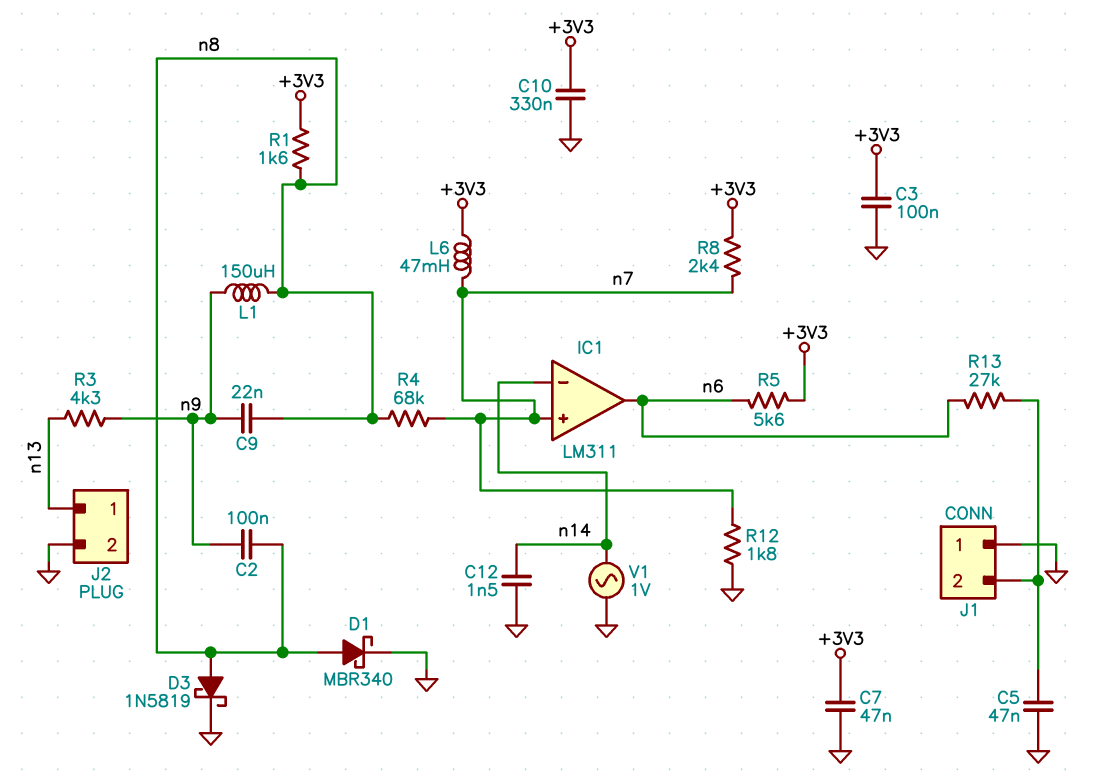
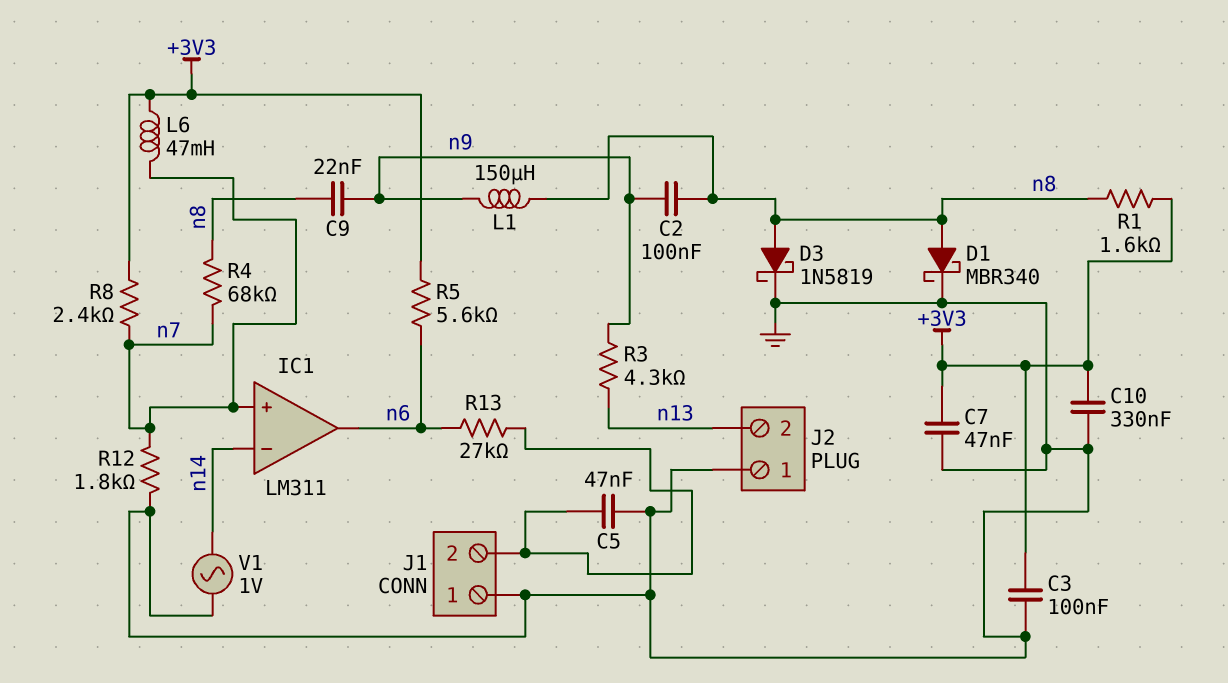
C12: 1.5nF (GND, n14) -> none
J2 pin 1: n13 -> GND
J2 pin 2: GND -> n13

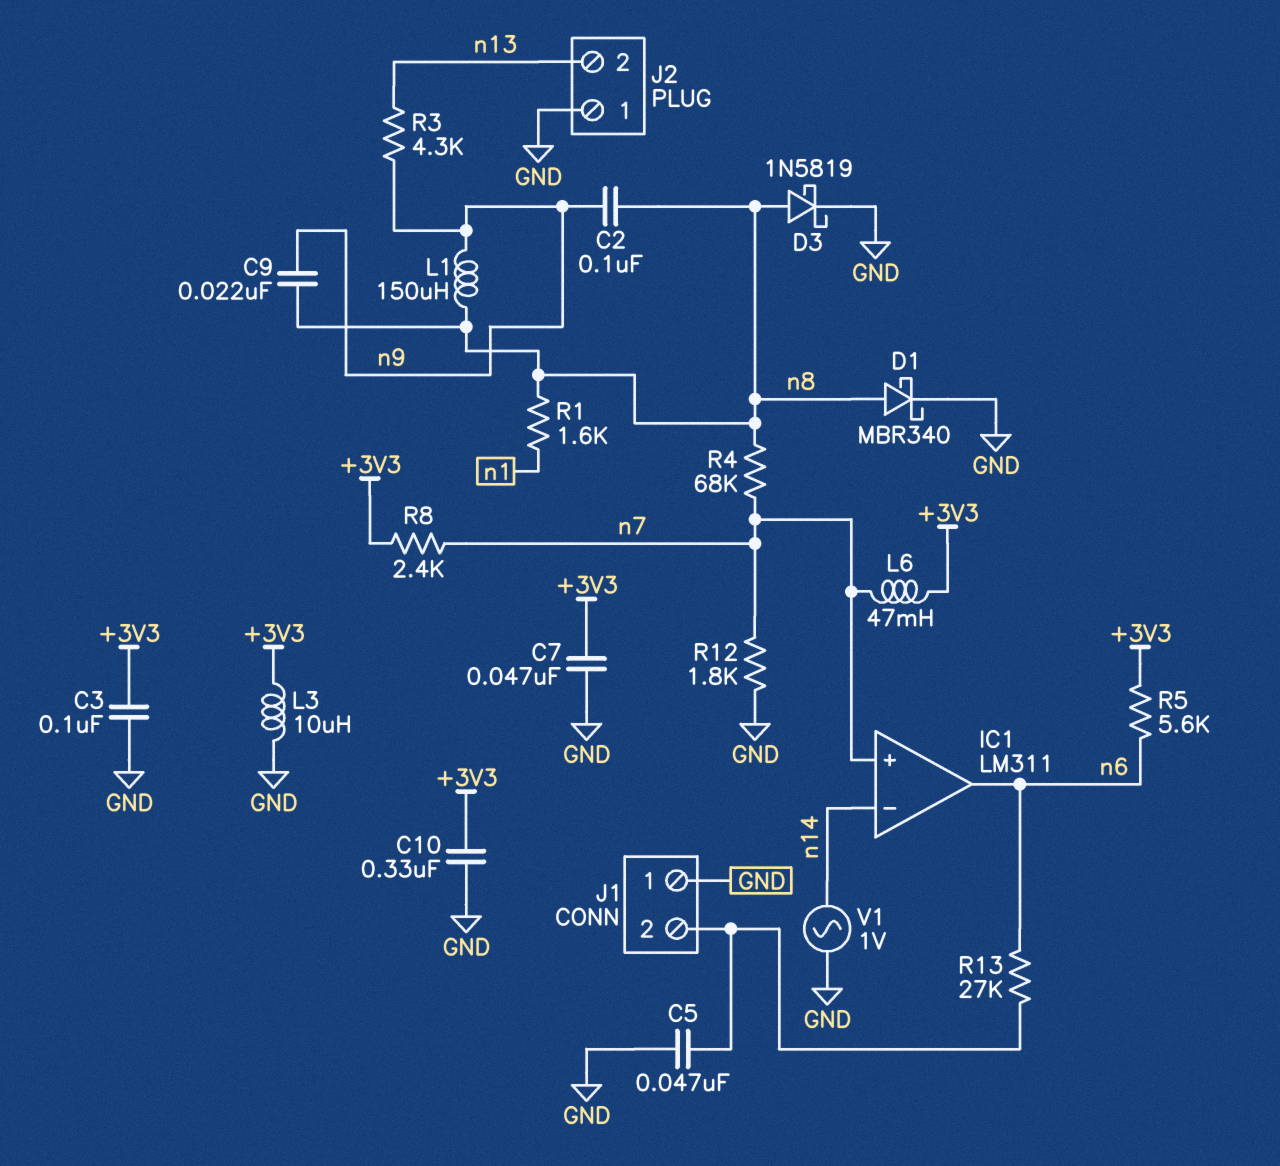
L3: none -> 10uH (+3V3, GND)
R1: 1.6k (+3V3, n8) -> 1.6k (n1, n8)

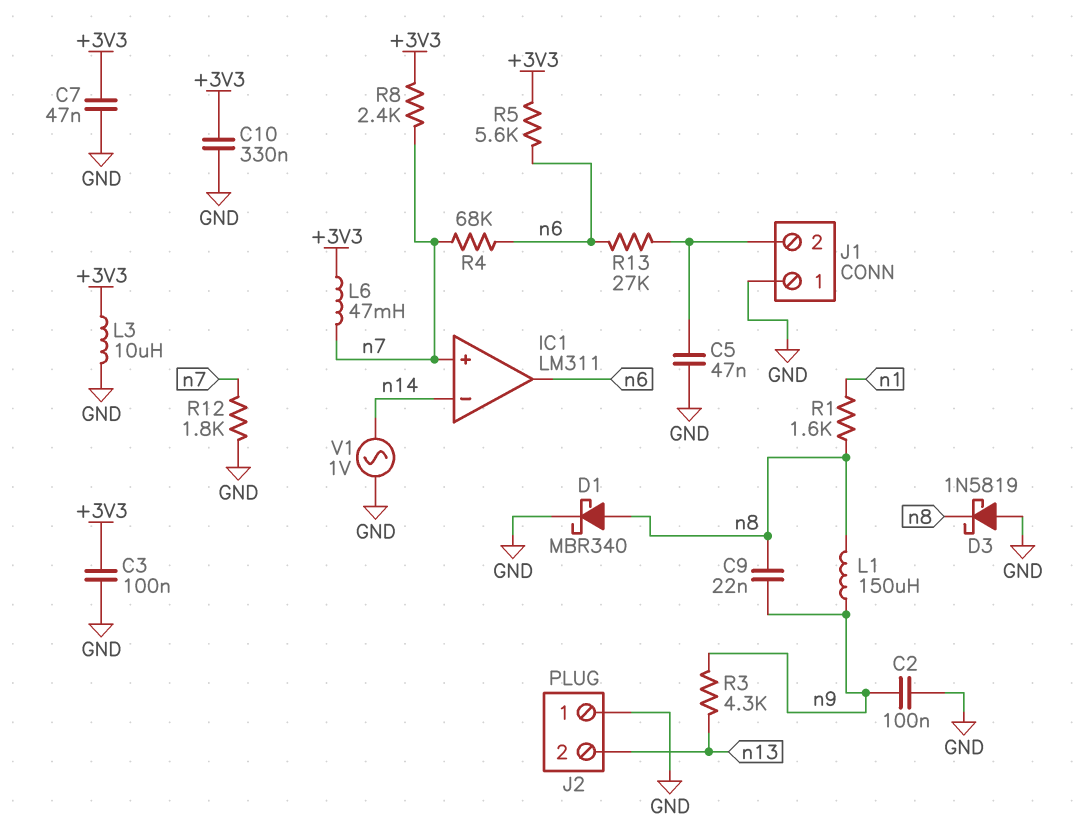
C2: 100nF (n8, n9) -> 100nF (GND, n9)
D3: schottky 1N5819 (A n8, K GND) -> schottky 1N5819 (A GND, K n8)
R4: 68k (n7, n8) -> 68k (n6, n7)

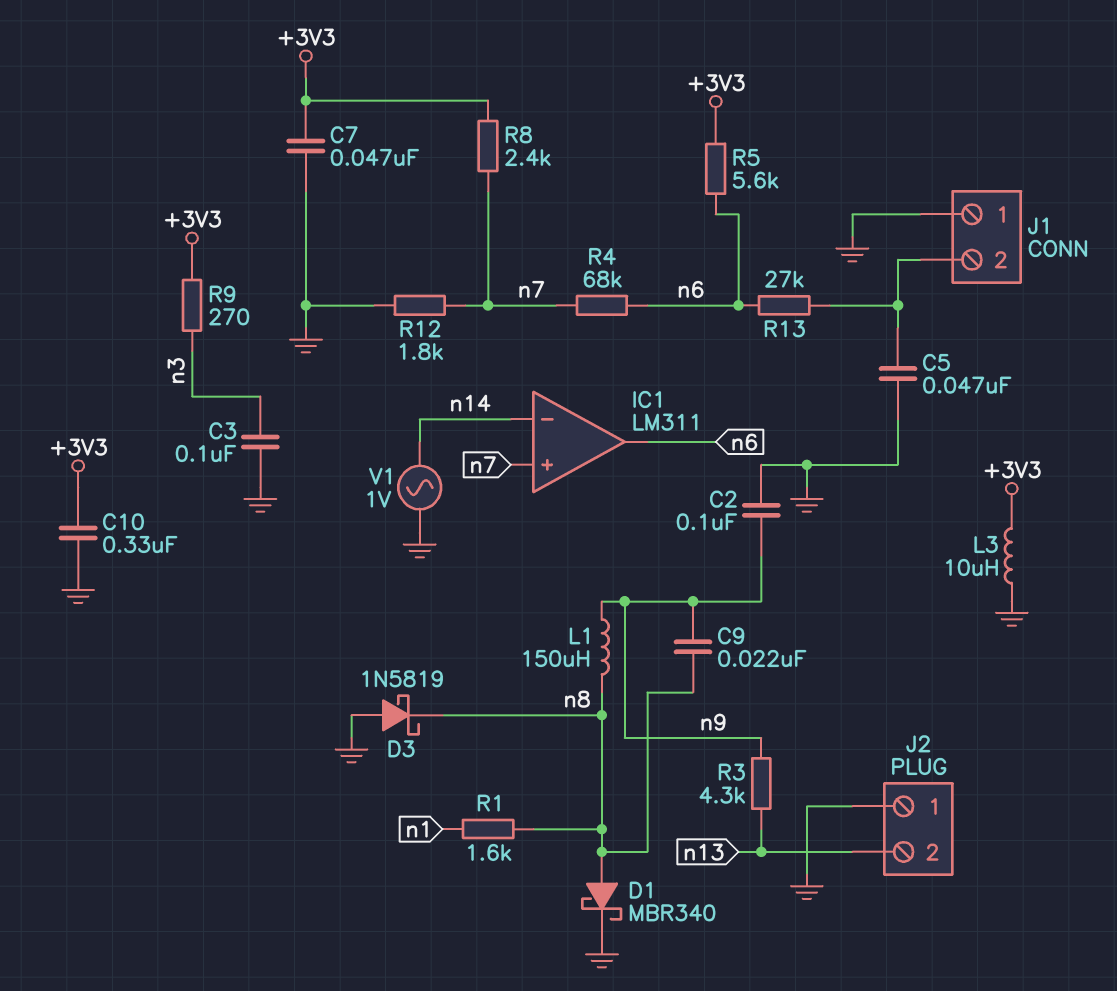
C3: 100nF (+3V3, GND) -> 100nF (GND, n3)
L6: 47mH (+3V3, n7) -> none
R9: none -> 270 (+3V3, n3)

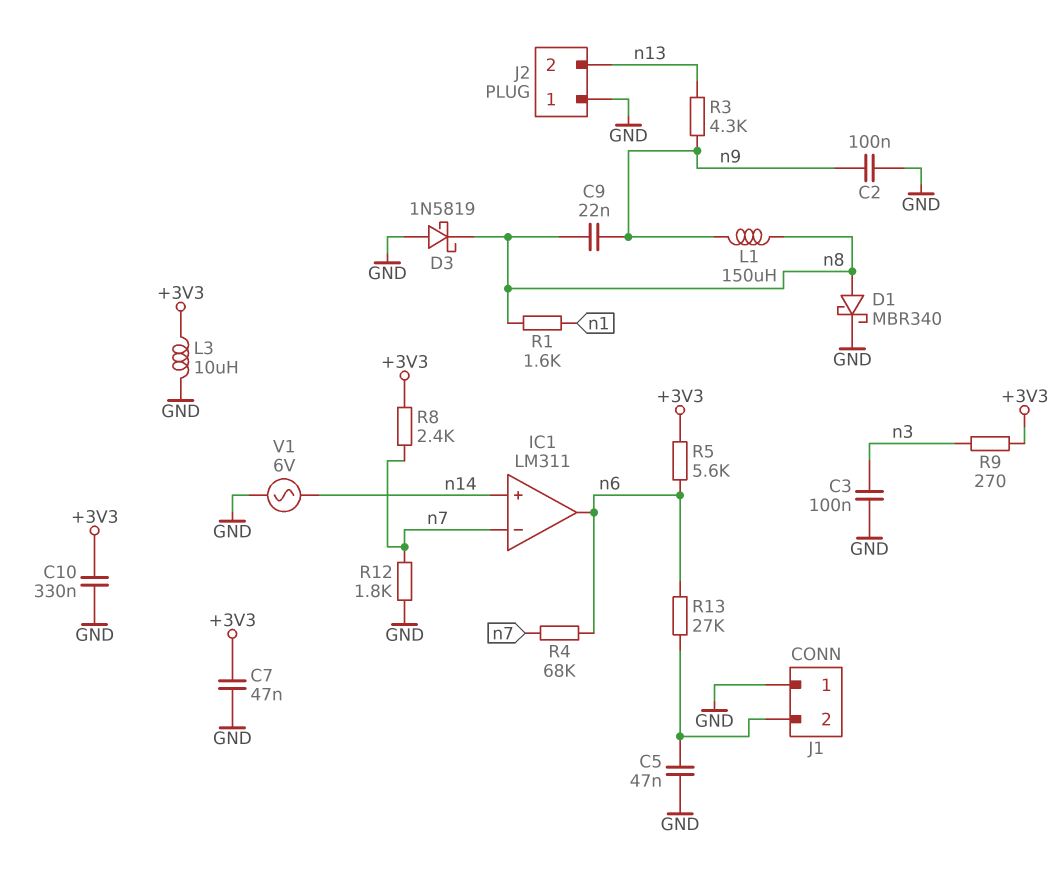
IC1 pin in+: n7 -> n14
IC1 pin in-: n14 -> n7
V1: AC 1V (GND, n14) -> AC 6V (GND, n14)

